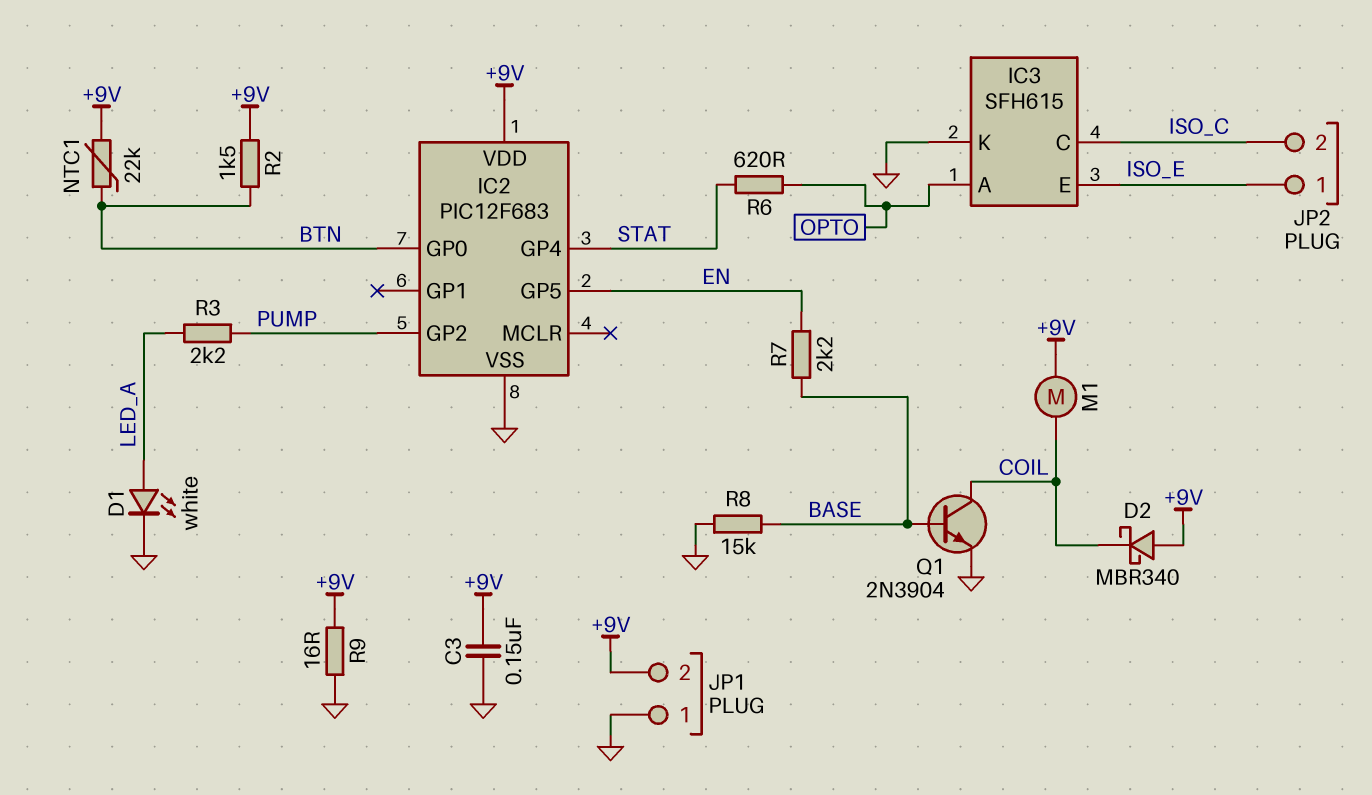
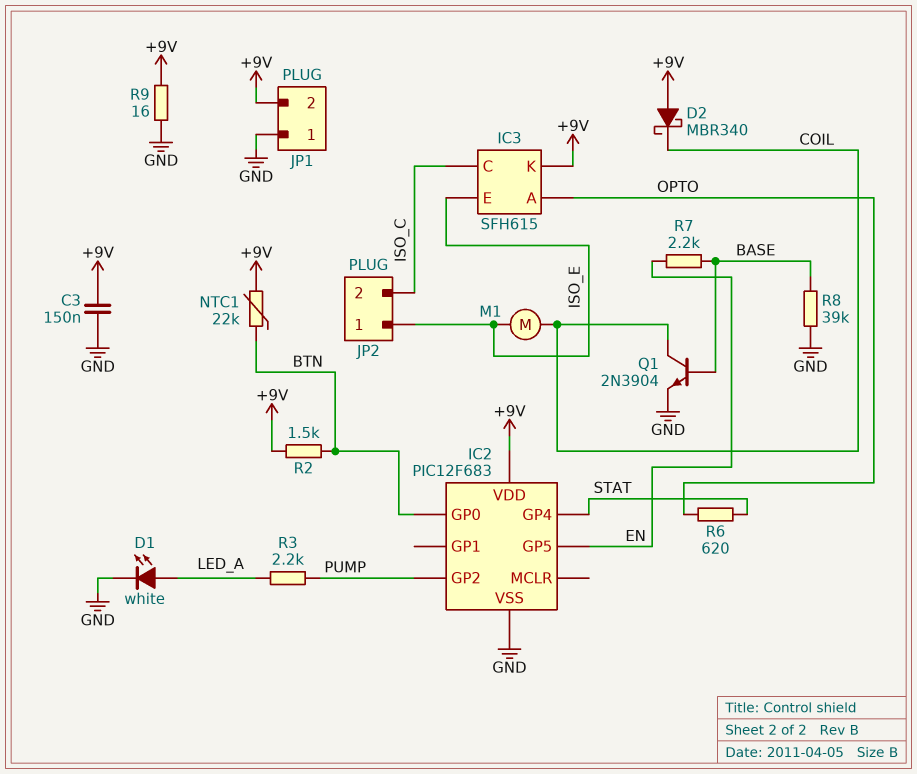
IC3 pin K: GND -> +9V
M1: motor (+9V, COIL) -> motor (COIL, ISO_E)
R8: 15k (BASE, GND) -> 39k (BASE, GND)

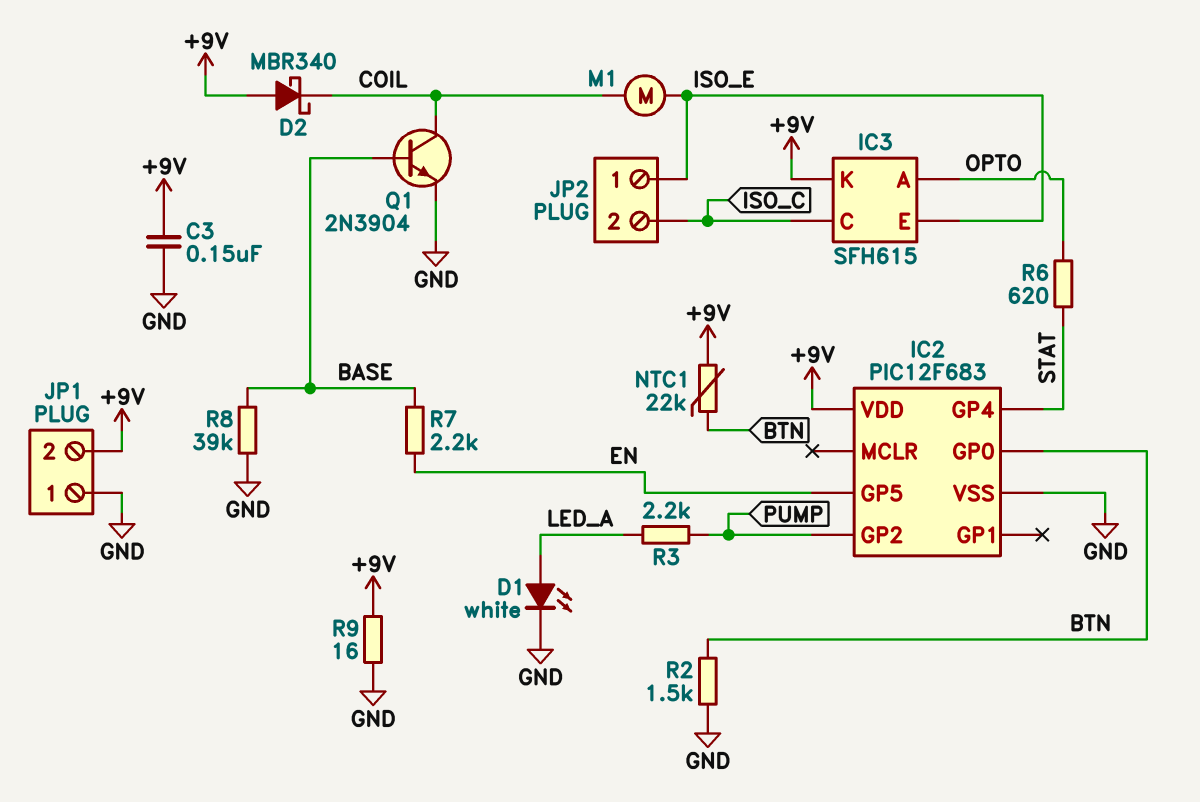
R2: 1.5k (+9V, BTN) -> 1.5k (BTN, GND)

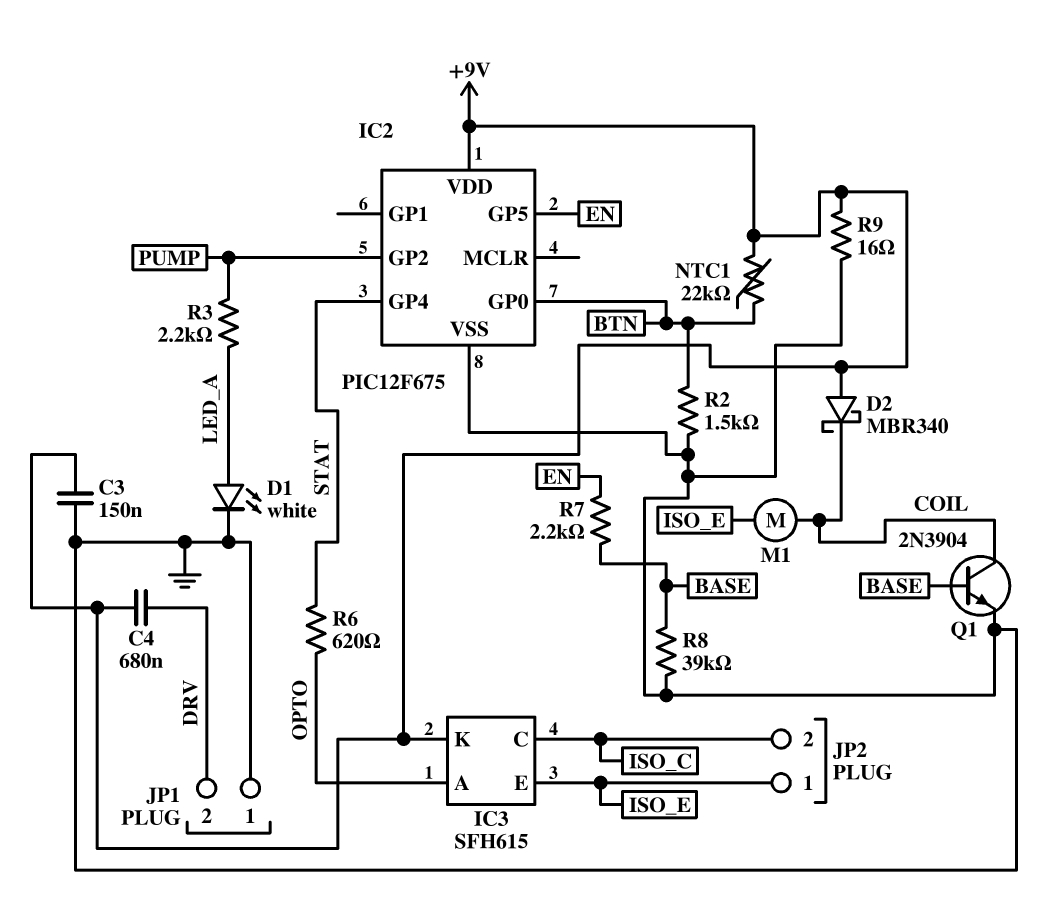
C4: none -> 680nF (+9V, DRV)
IC2: PIC12F683 -> PIC12F675
JP1 pin 2: +9V -> DRV

